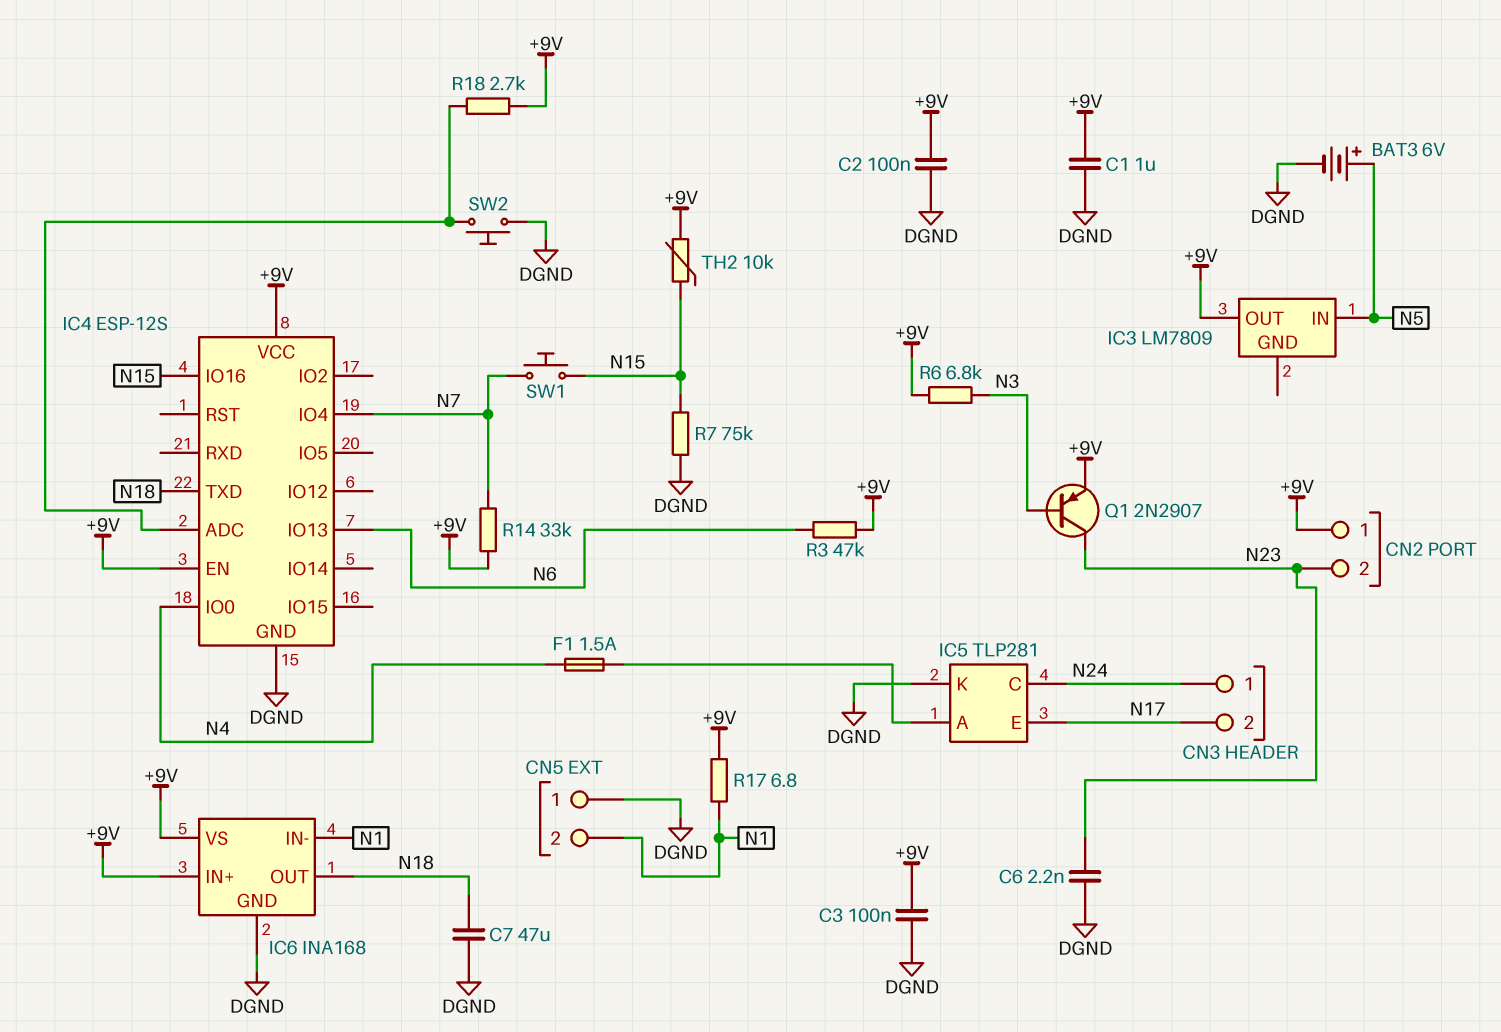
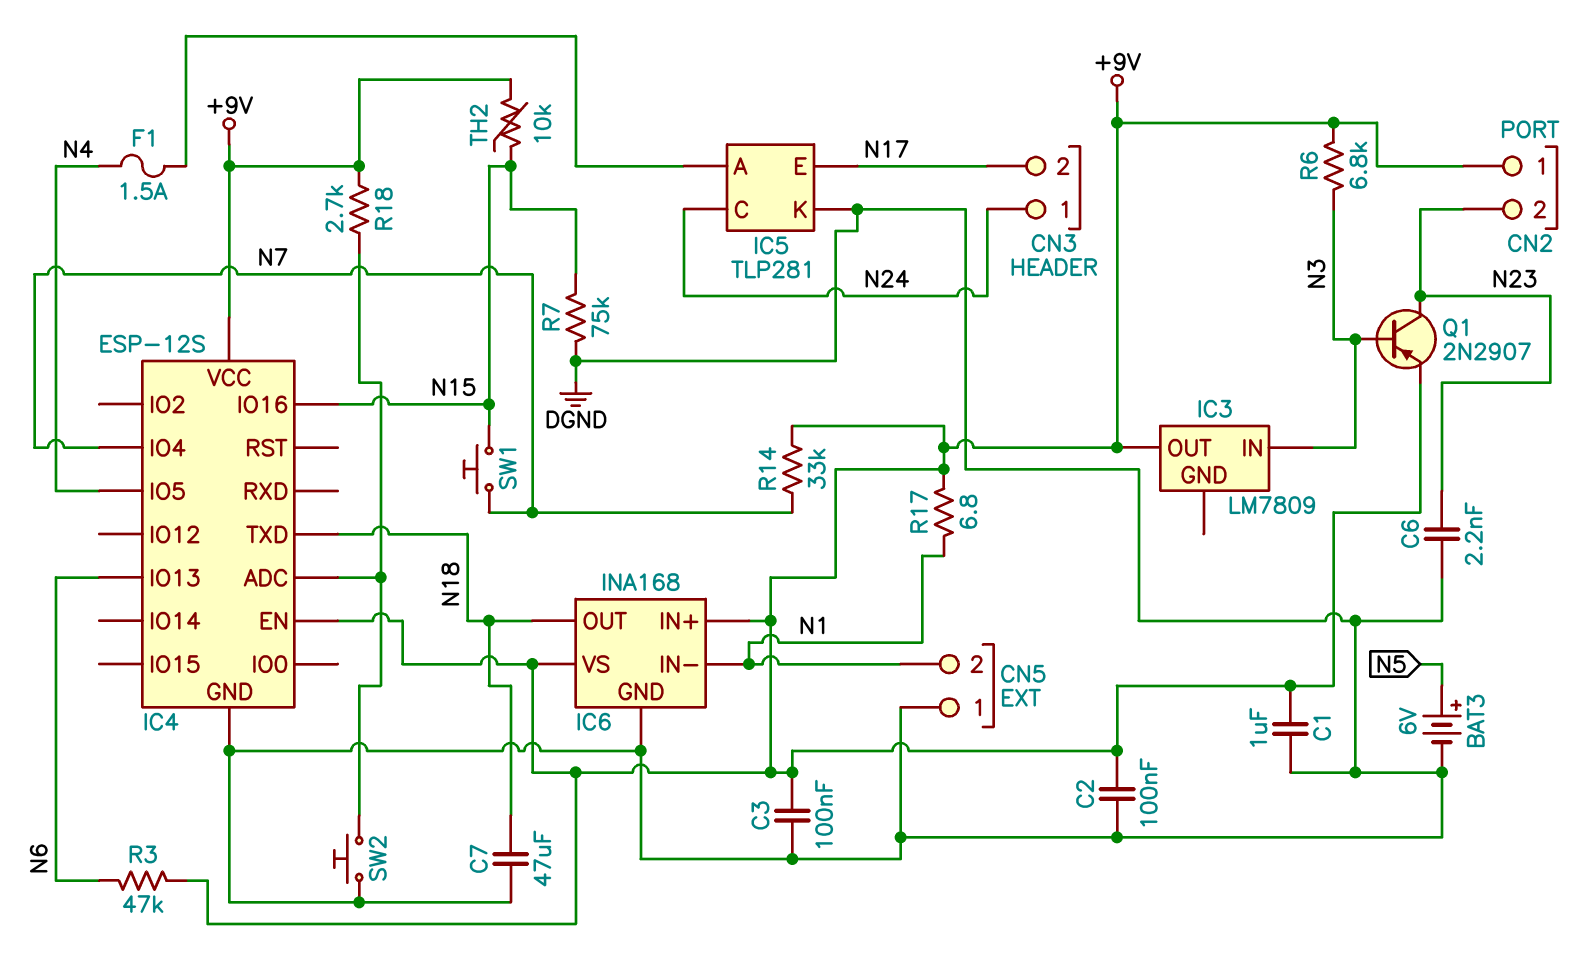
IC3 pin IN: N5 -> N3
IC4 pin IO0: N4 -> none
IC4 pin IO5: none -> N4

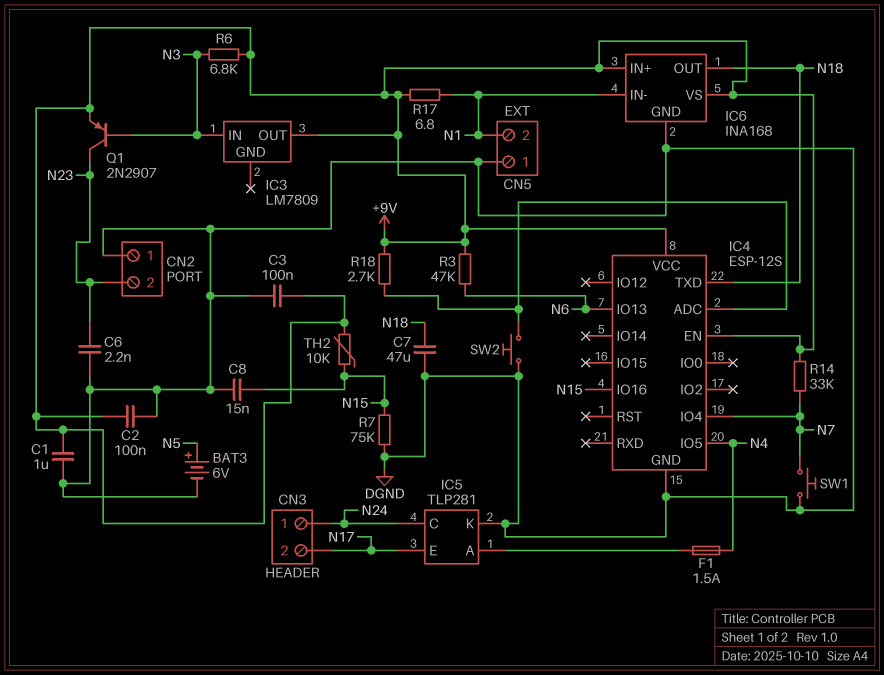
C8: none -> 15nF (DGND, N15)
CN2 pin 1: +9V -> DGND
SW1: button (N7, N15) -> button (DGND, N7)

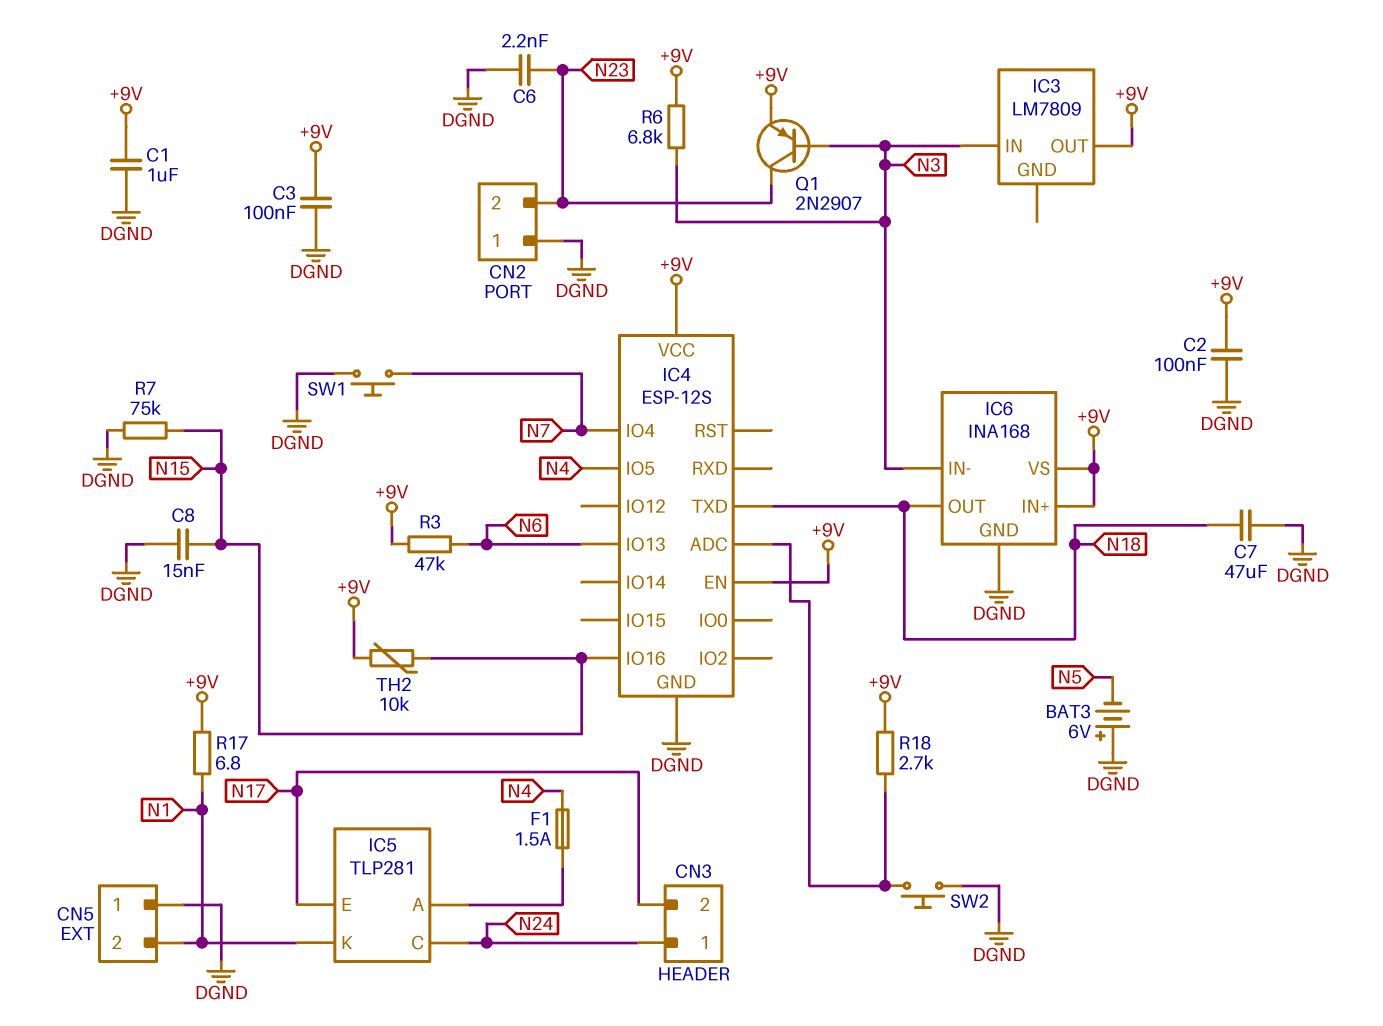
BAT3: 6V (plus N5, minus DGND) -> 6V (plus DGND, minus N5)
IC5 pin K: DGND -> N1
IC6 pin IN-: N1 -> N3
R14: 33k (+9V, N7) -> none

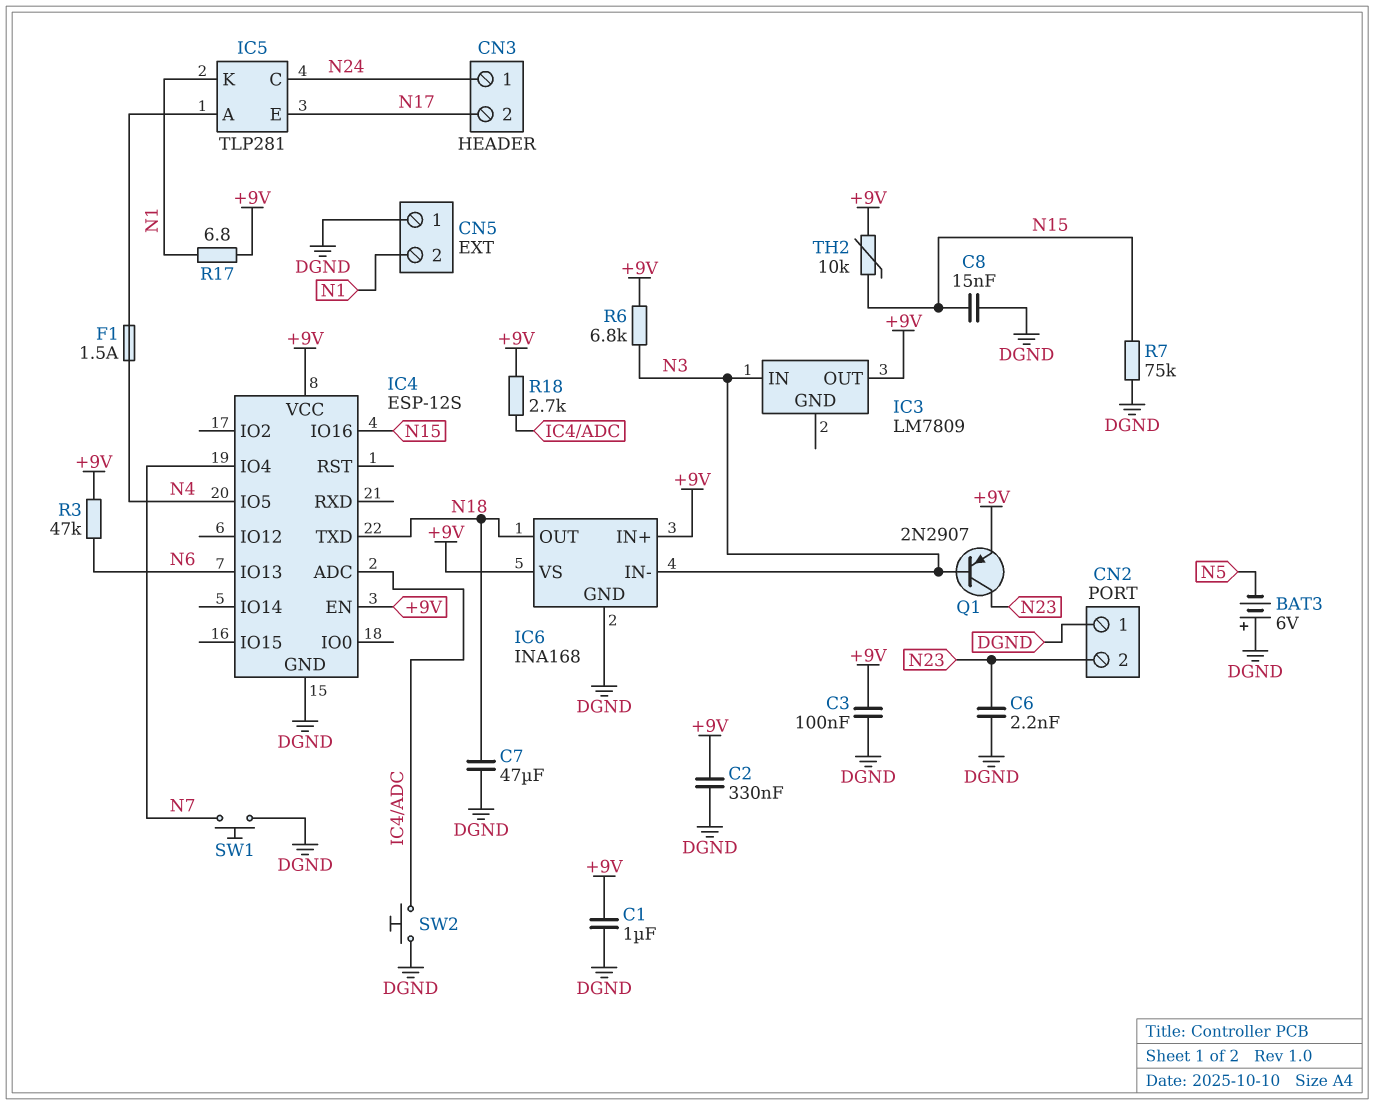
C2: 100nF (+9V, DGND) -> 330nF (+9V, DGND)

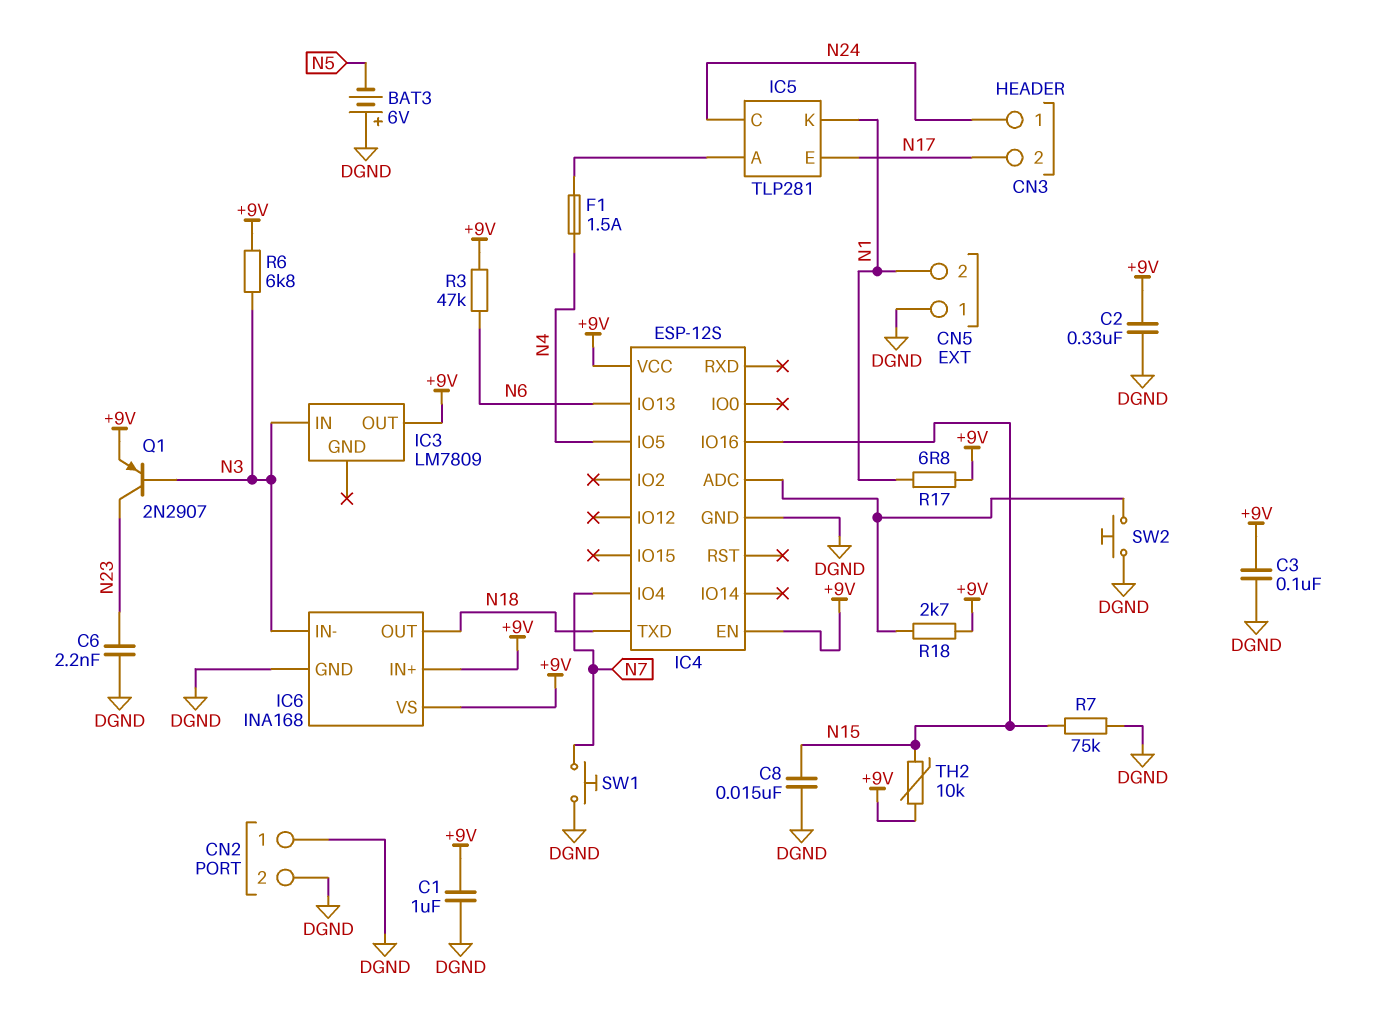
C7: 47uF (DGND, N18) -> none
CN2 pin 2: N23 -> DGND

